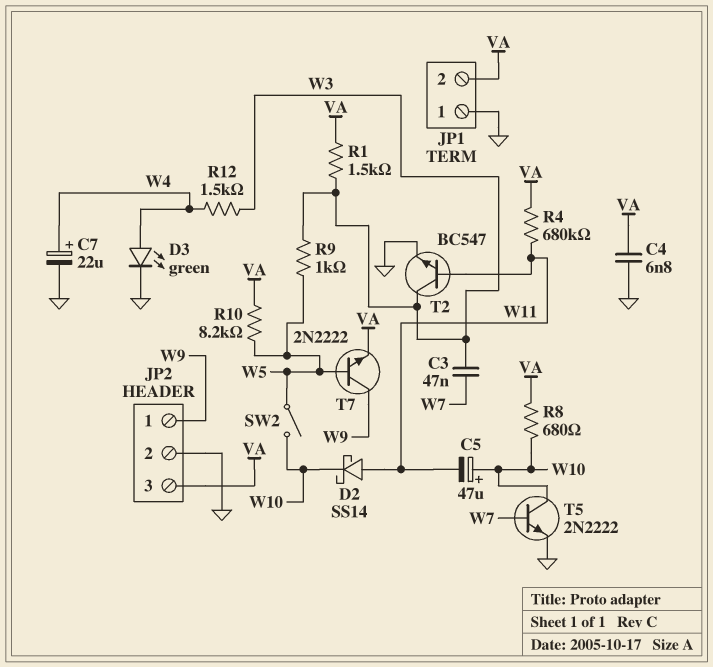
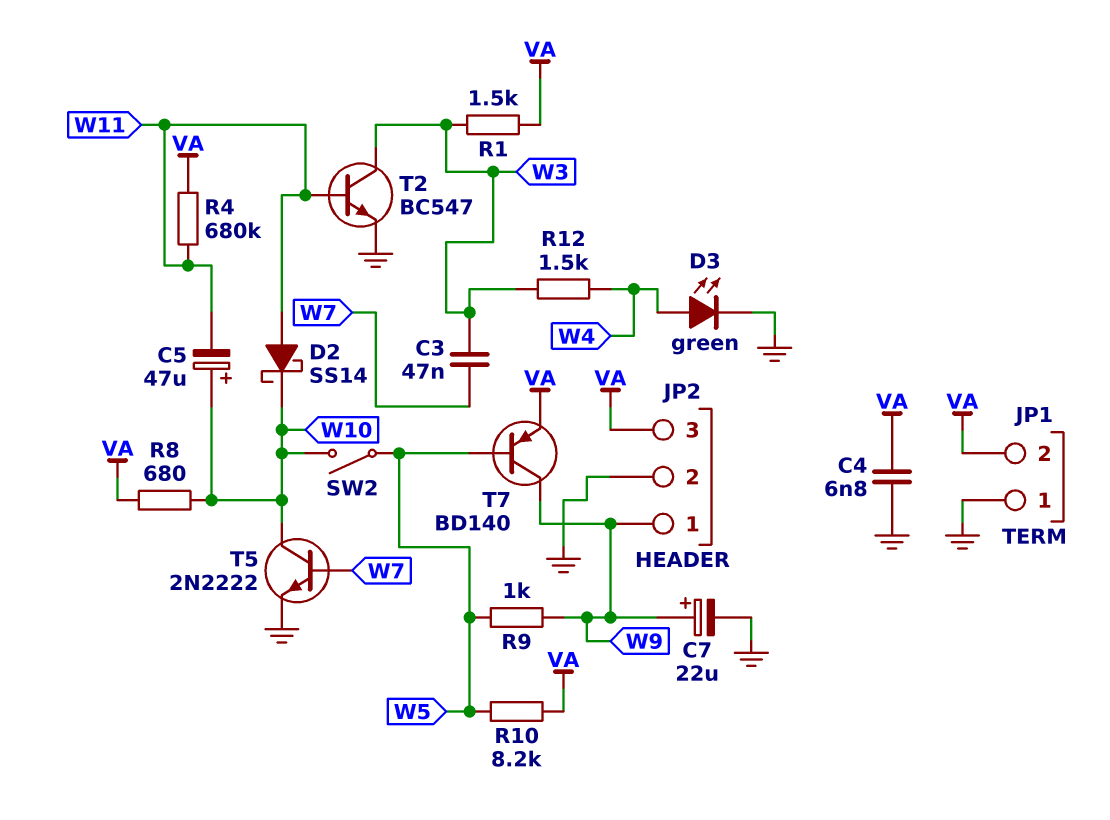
C7: 22uF (plus W4, minus GND) -> 22uF (plus W9, minus GND)
R9: 1k (W3, W5) -> 1k (W5, W9)
T7: NPN 2N2222 (B W5, C W9, E VA) -> PNP BD140 (B W5, C W9, E VA)

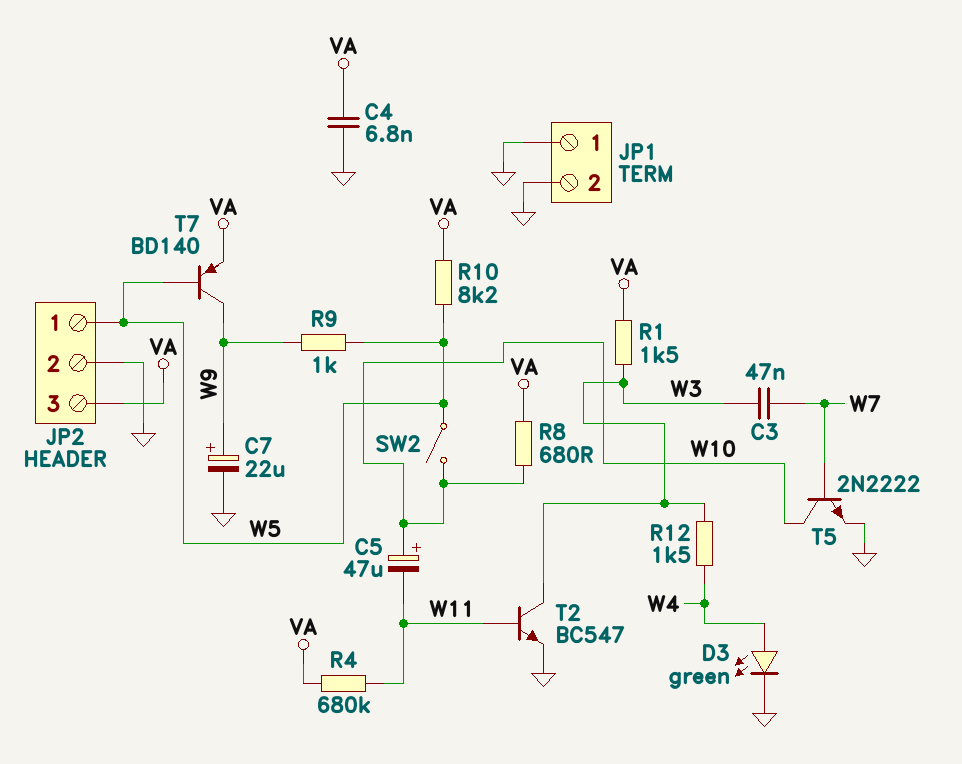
D2: schottky SS14 (A W11, K W10) -> none
JP1 pin 2: VA -> GND
JP2 pin 1: W9 -> W5

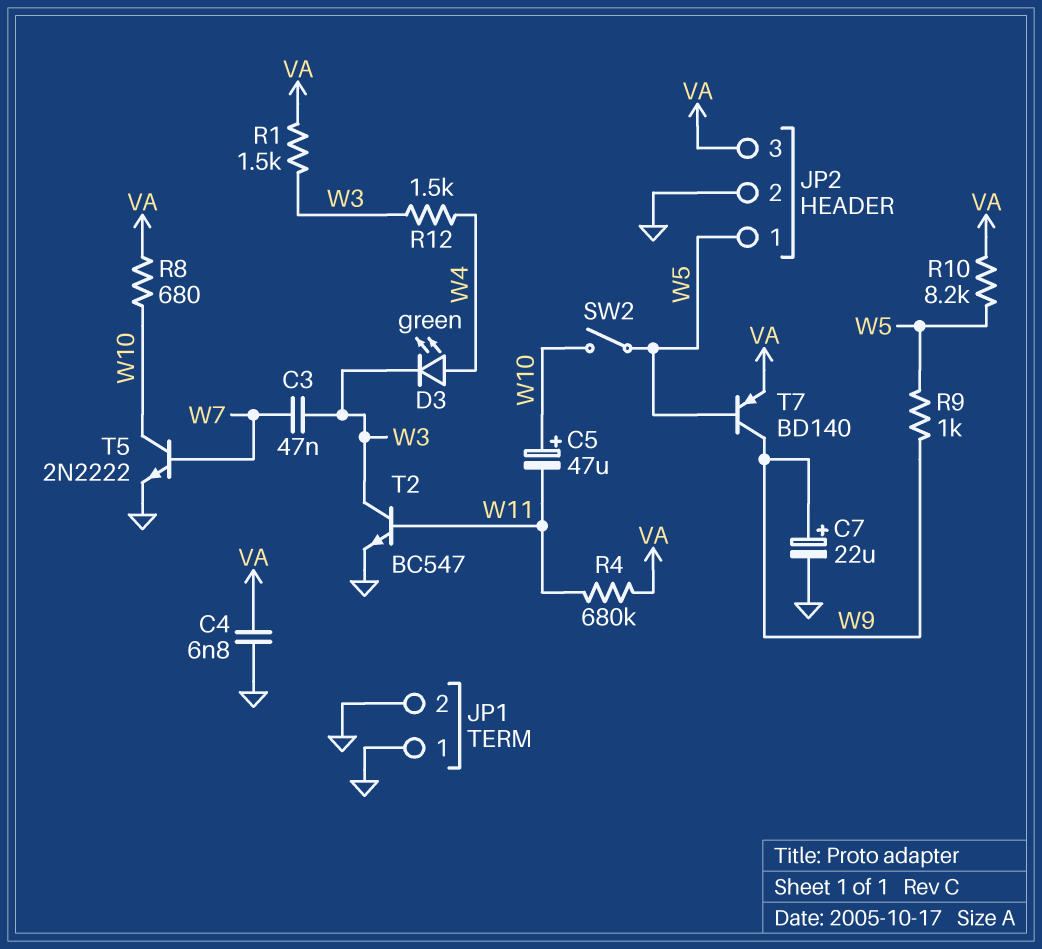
D3: LED green (A W4, K GND) -> LED green (A W4, K W3)

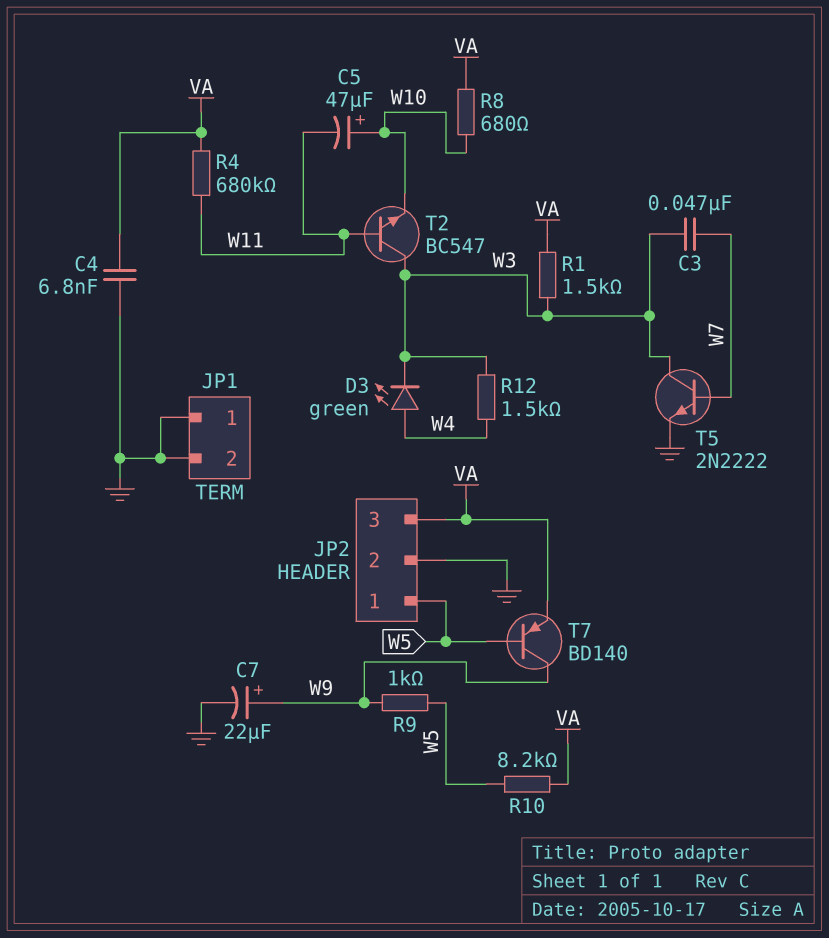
SW2: switch (W5, W10) -> none
T2: NPN BC547 (B W11, C W3, E GND) -> NPN BC547 (B W11, C W3, E W10)
T5: NPN 2N2222 (B W7, C W10, E GND) -> NPN 2N2222 (B W7, C W3, E GND)

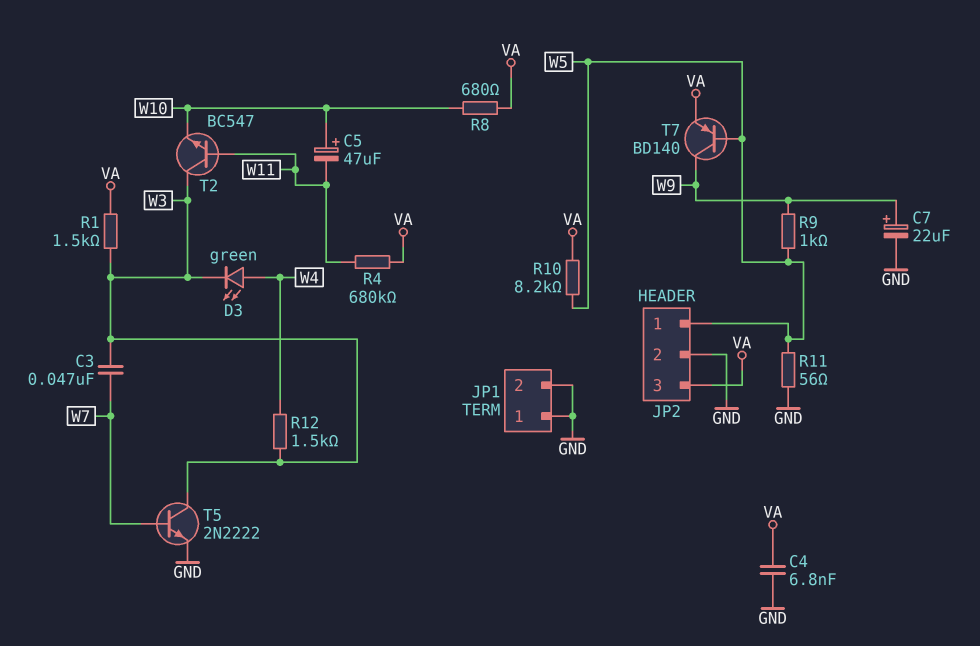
R11: none -> 56 (GND, W5)

